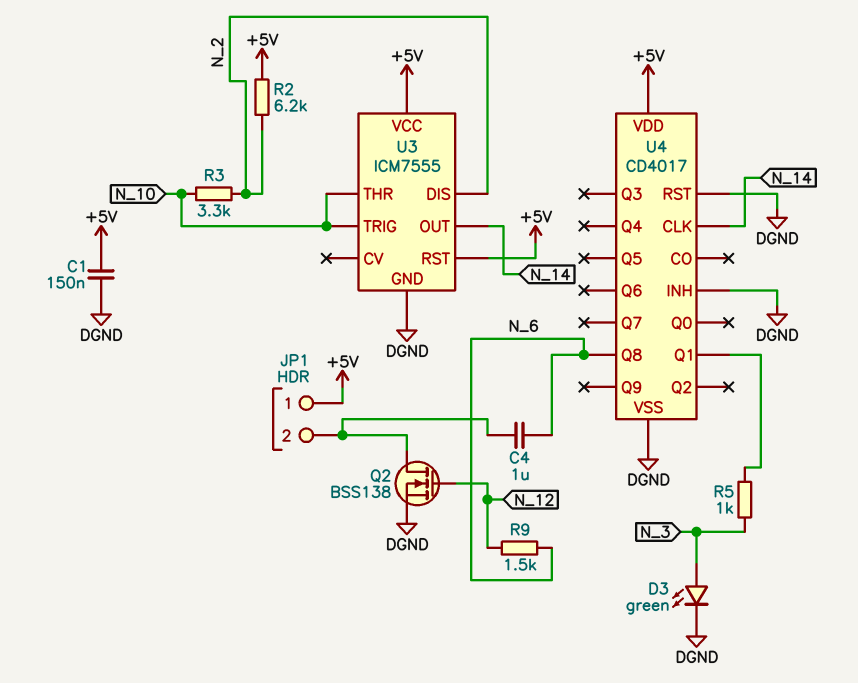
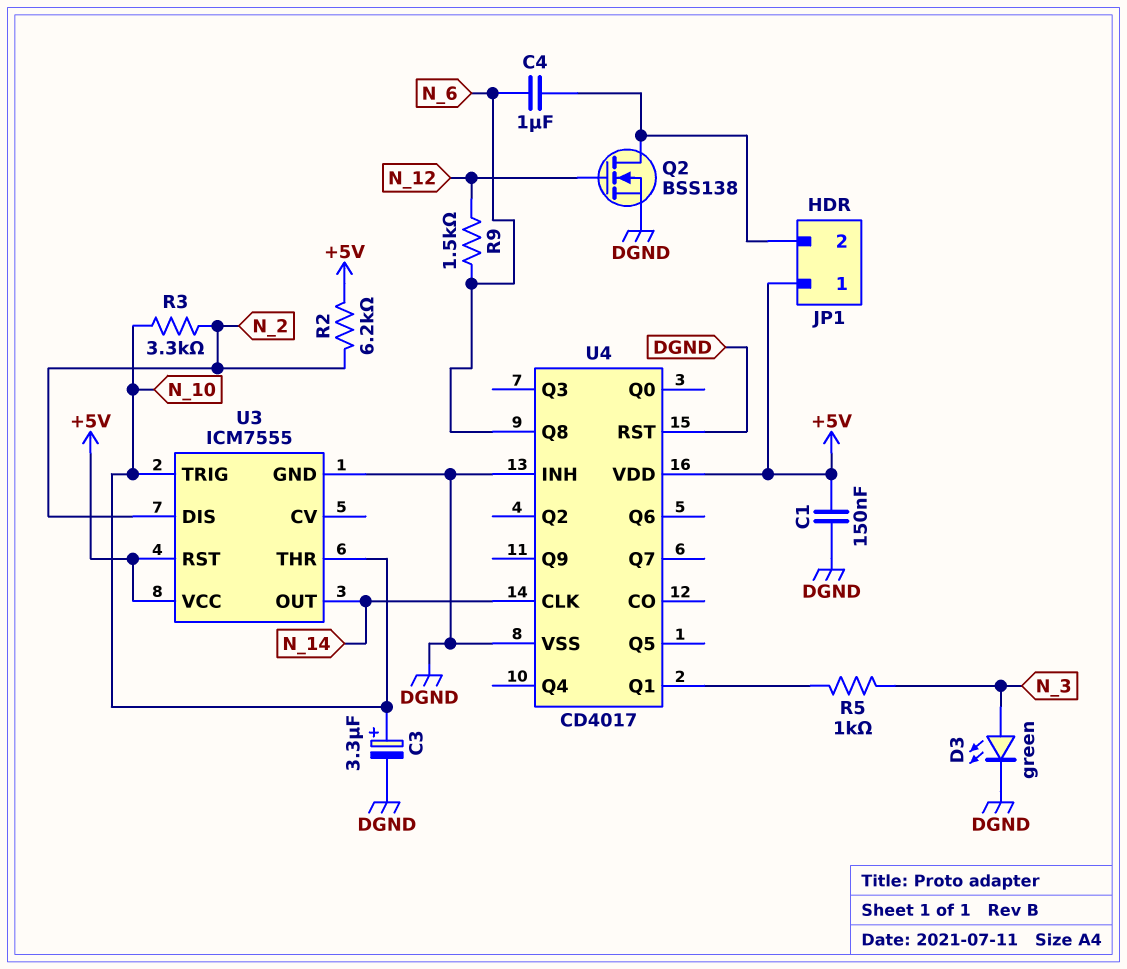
C3: none -> 3.3uF (plus N_10, minus DGND)

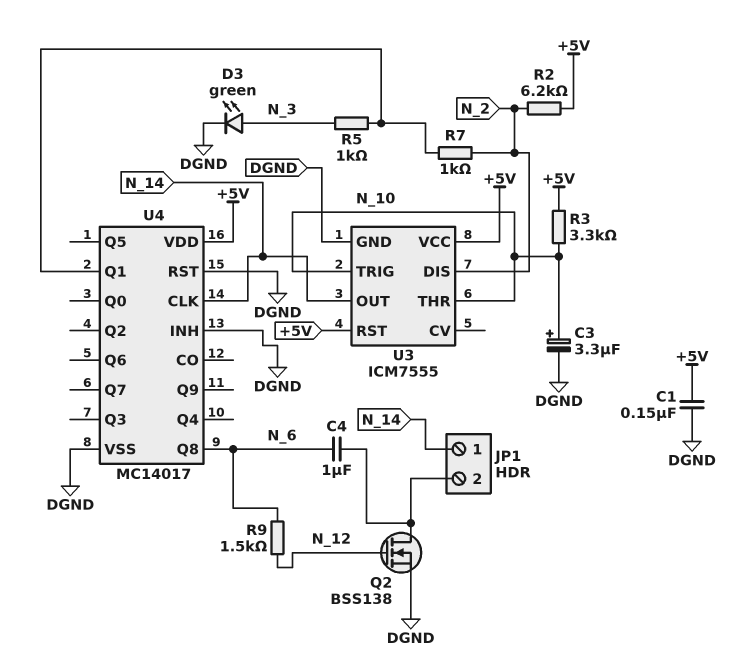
JP1 pin 1: +5V -> N_14
R3: 3.3k (N_2, N_10) -> 3.3k (+5V, N_10)
R7: none -> 1k (N_2, U4/Q1)
U4: CD4017 -> MC14017

